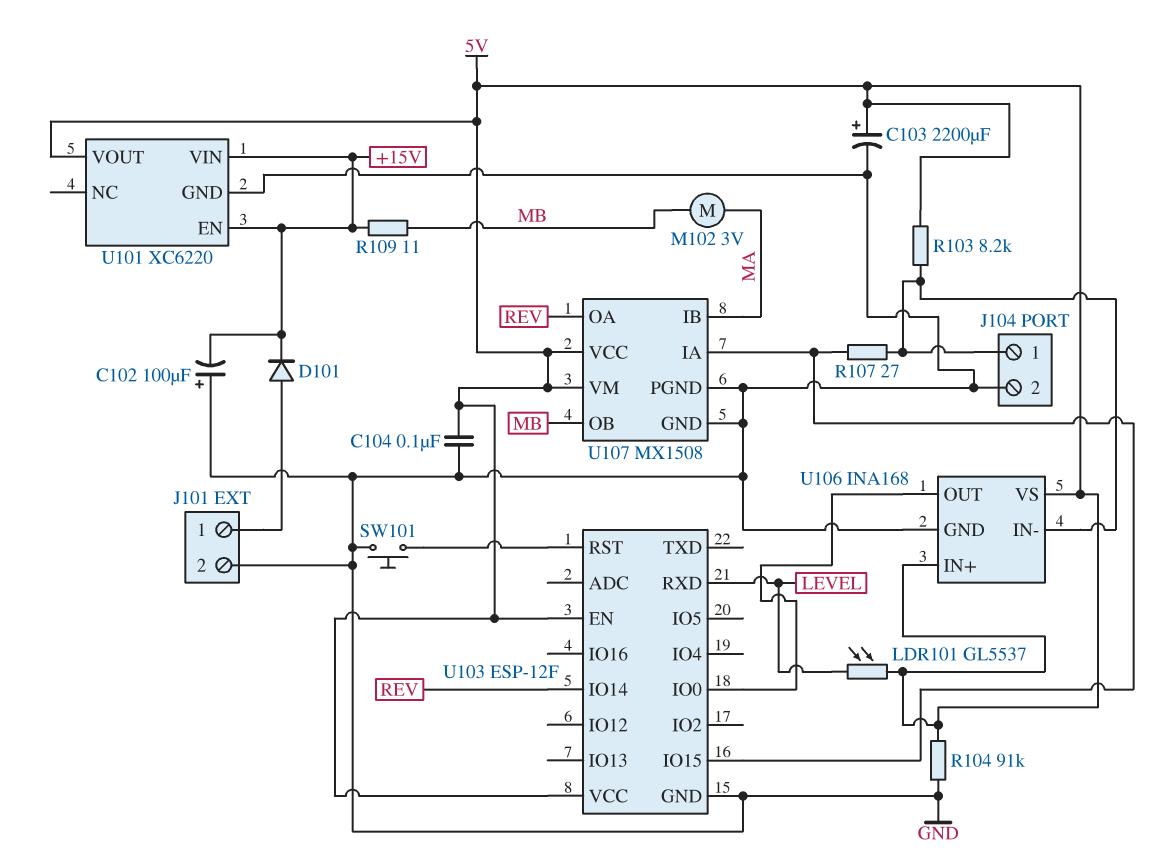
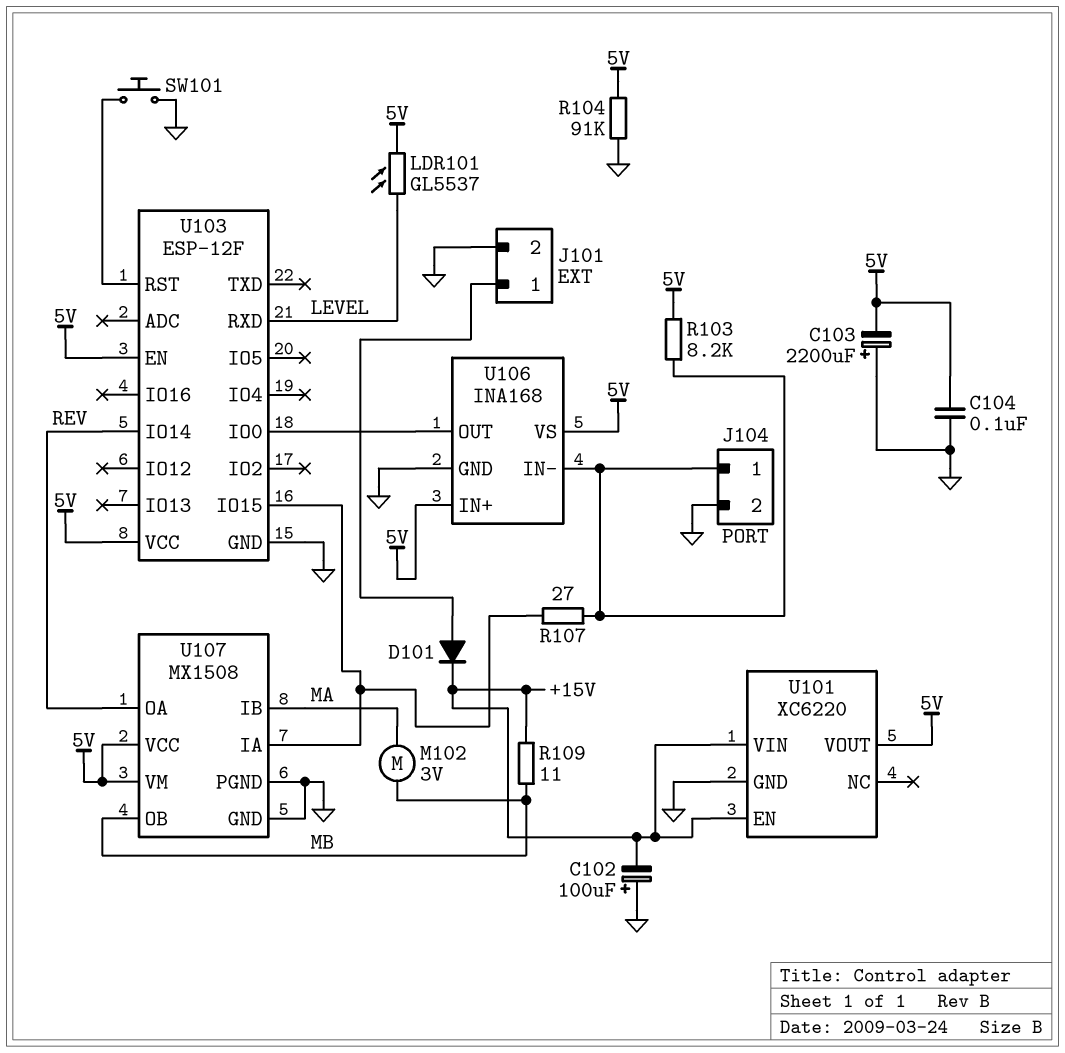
C103: 2200uF (plus 5V, minus GND) -> 2200uF (plus GND, minus 5V)

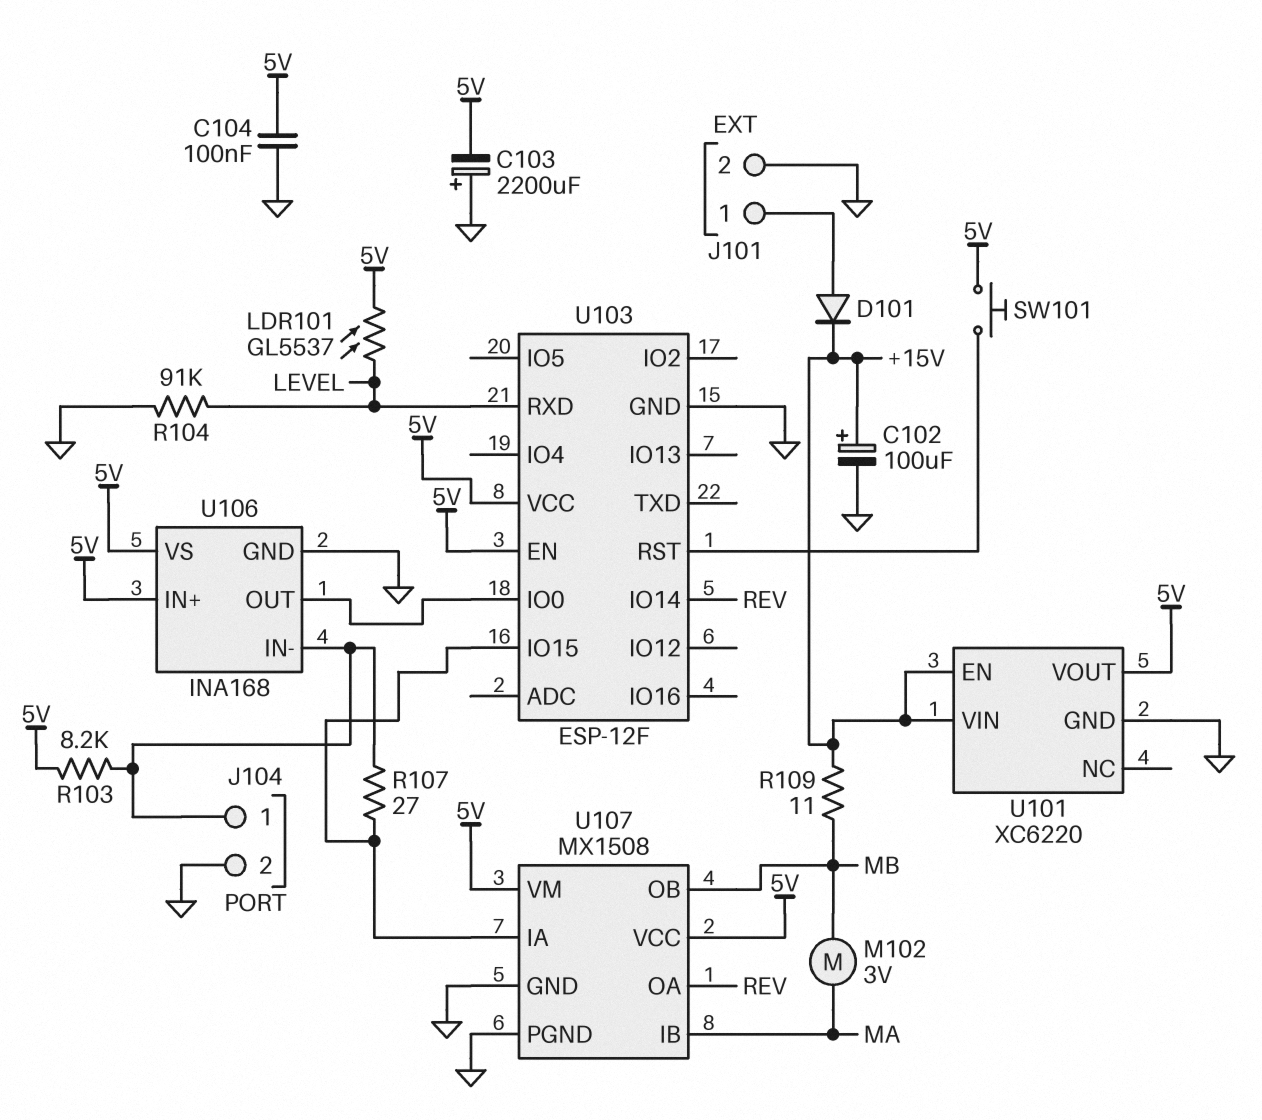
C102: 100uF (plus GND, minus +15V) -> 100uF (plus +15V, minus GND)
R104: 91k (5V, GND) -> 91k (GND, LEVEL)
SW101: button (GND, U103/RST) -> button (5V, U103/RST)

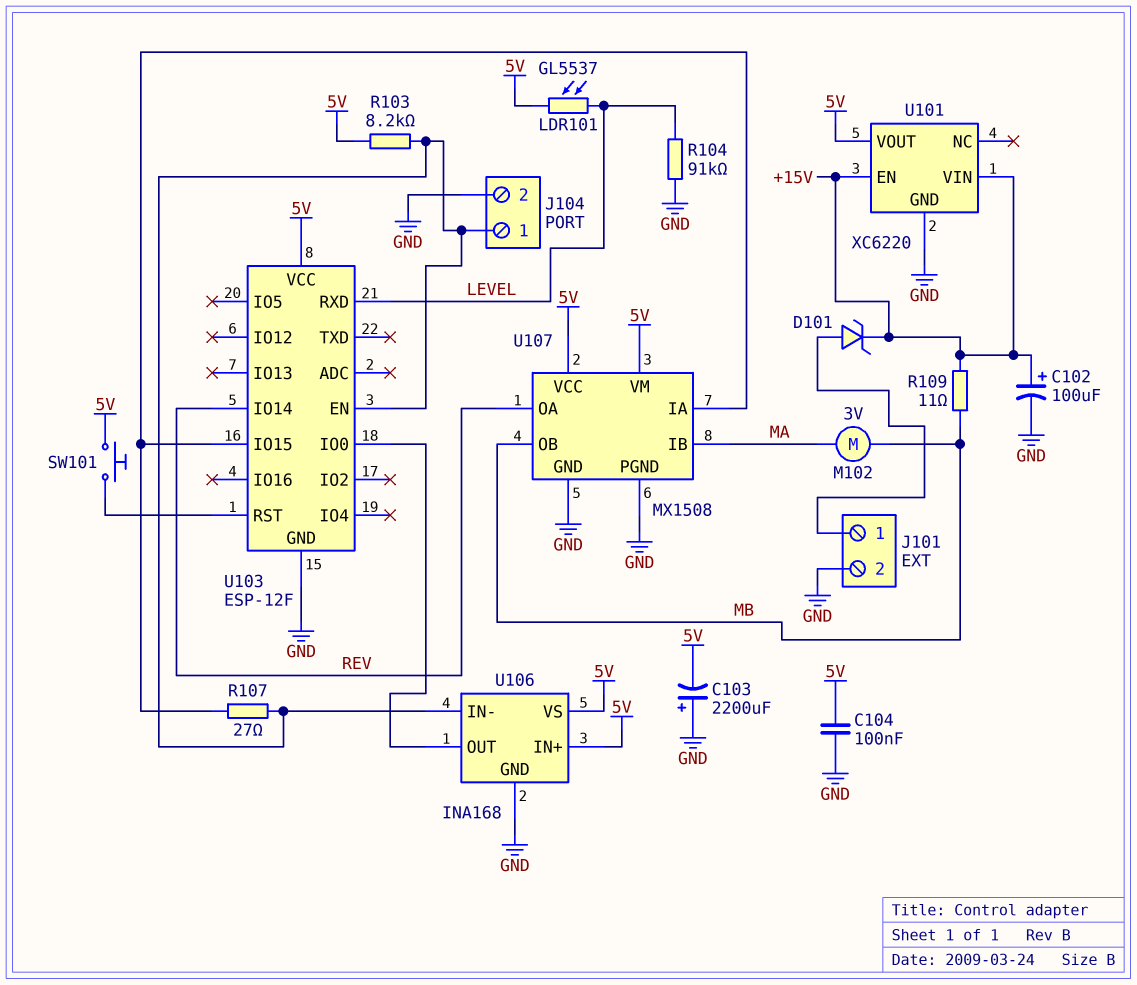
D101: diode (A J101/1, K +15V) -> zener (A J101/1, K +15V)
U103 pin EN: 5V -> J104/1

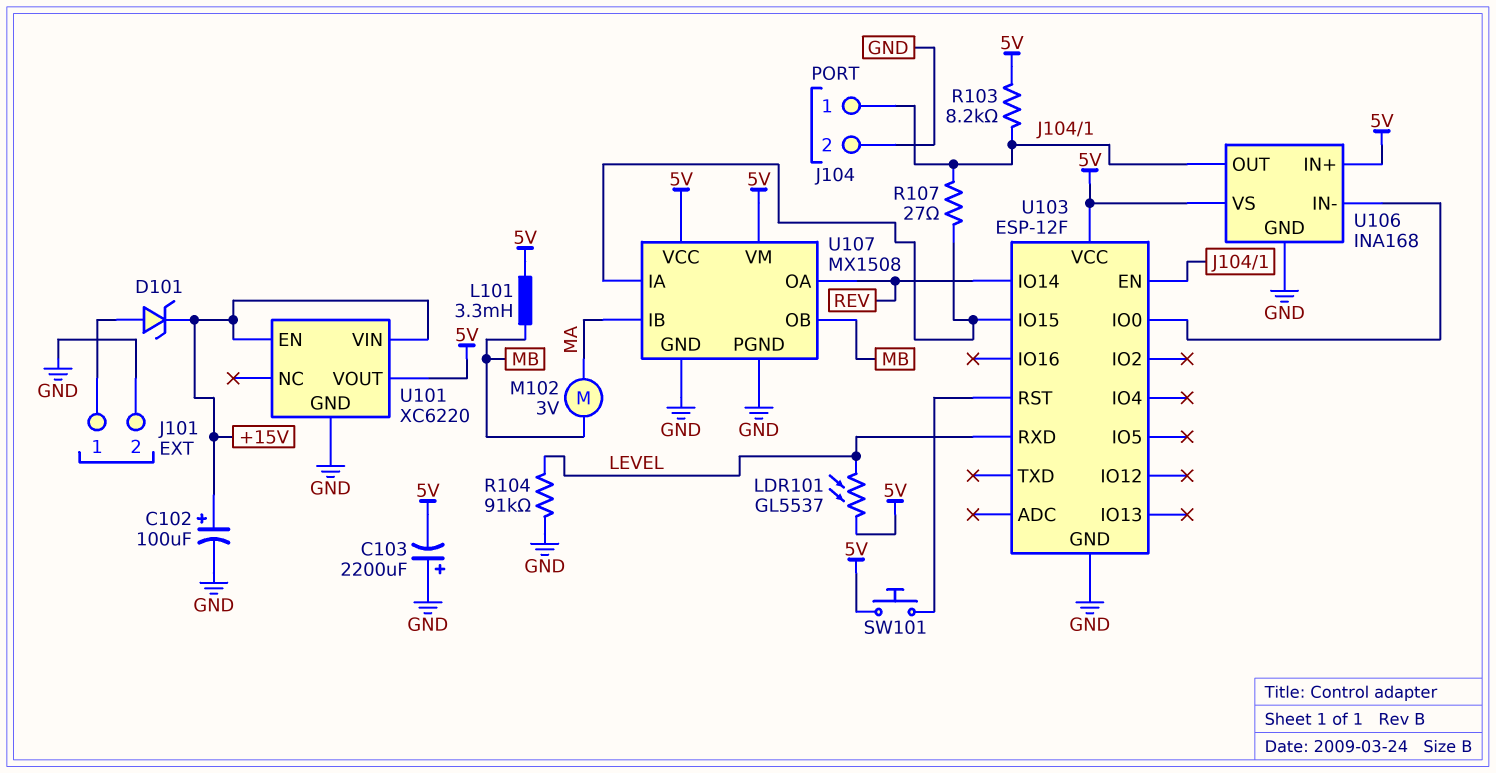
C104: 100nF (5V, GND) -> none
L101: none -> 3.3mH (5V, MB)
R109: 11 (+15V, MB) -> none
U106 pin IN-: J104/1 -> U103/IO0
U106 pin OUT: U103/IO0 -> J104/1

